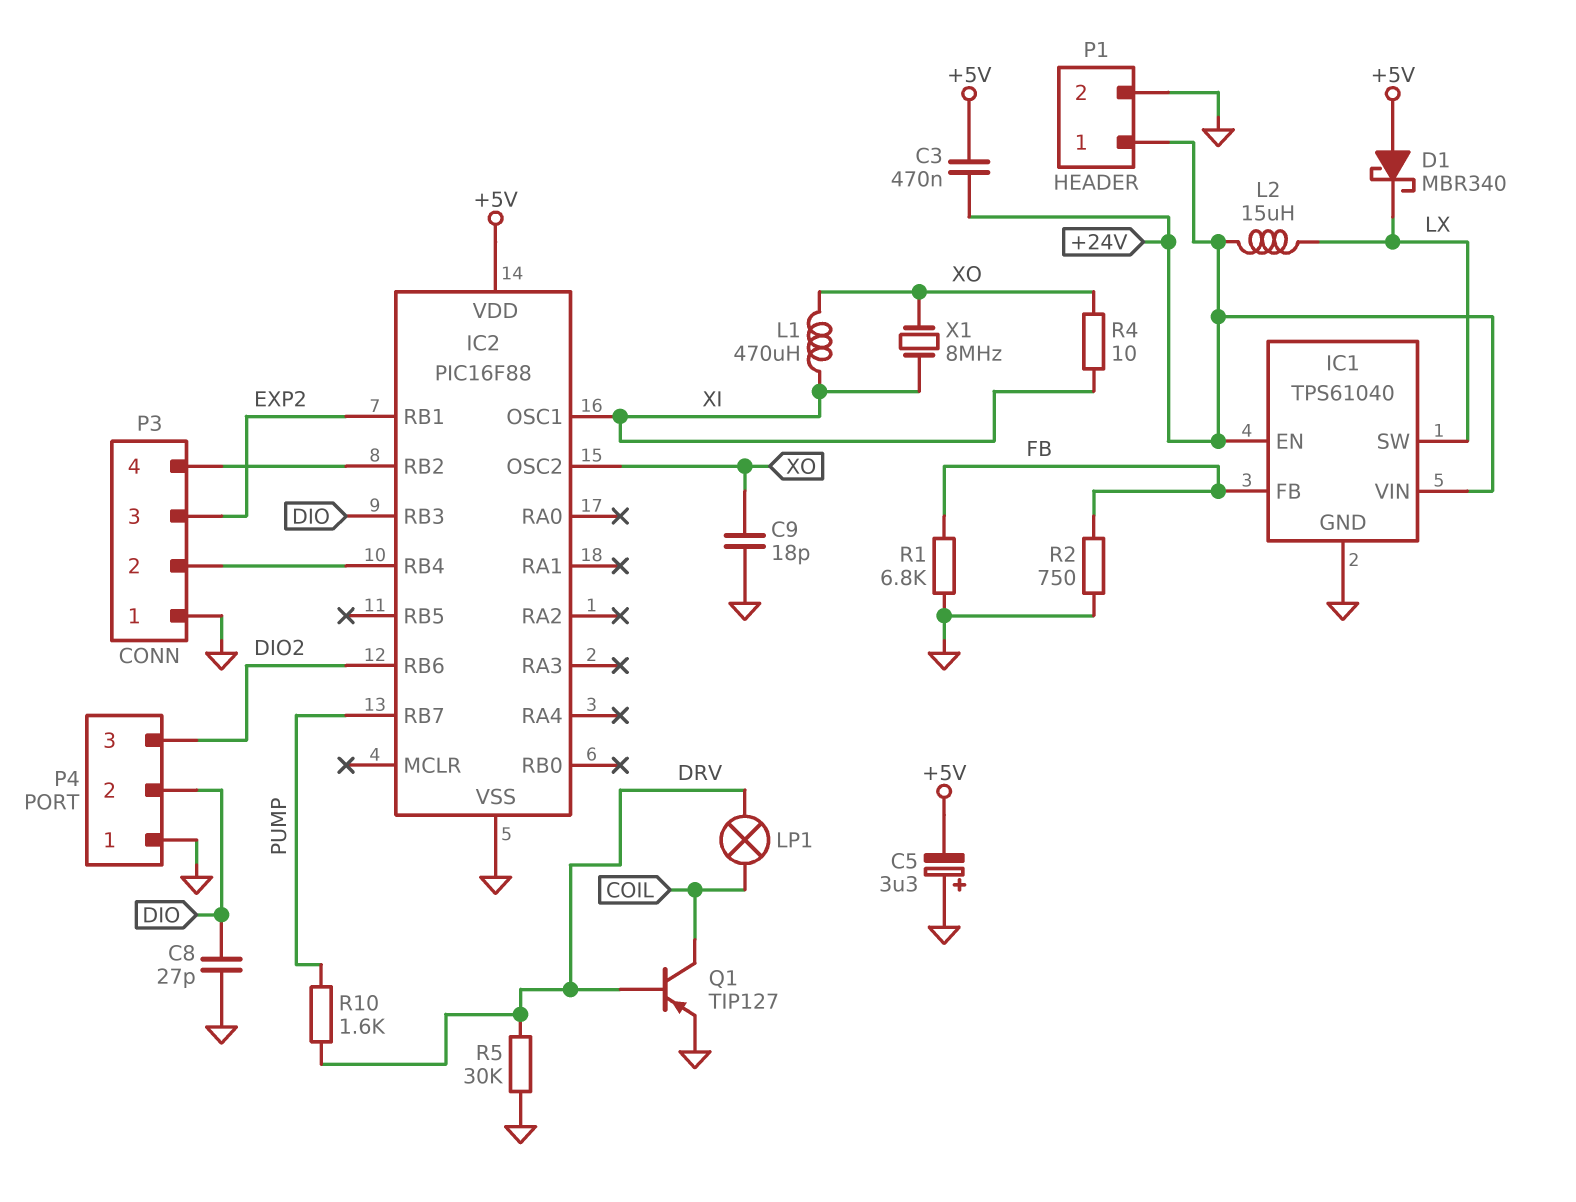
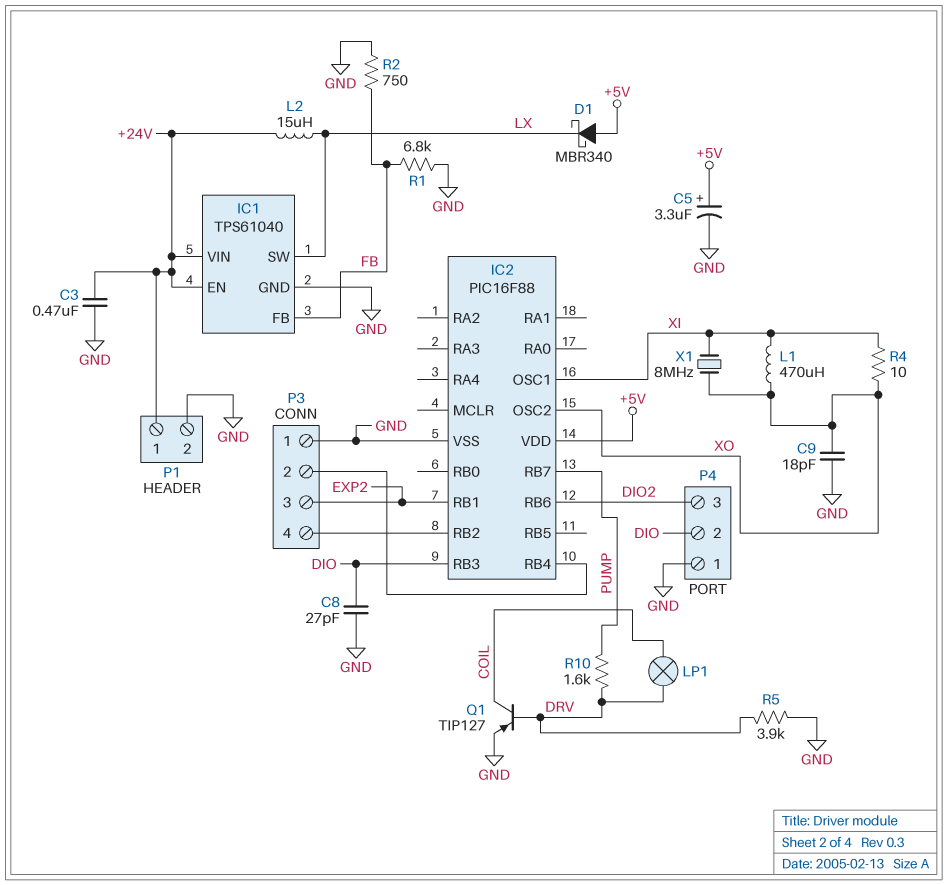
C3: 470nF (+5V, +24V) -> 470nF (+24V, GND)
C5: 3.3uF (plus GND, minus +5V) -> 3.3uF (plus +5V, minus GND)
R5: 30k (DRV, GND) -> 3.9k (DRV, GND)

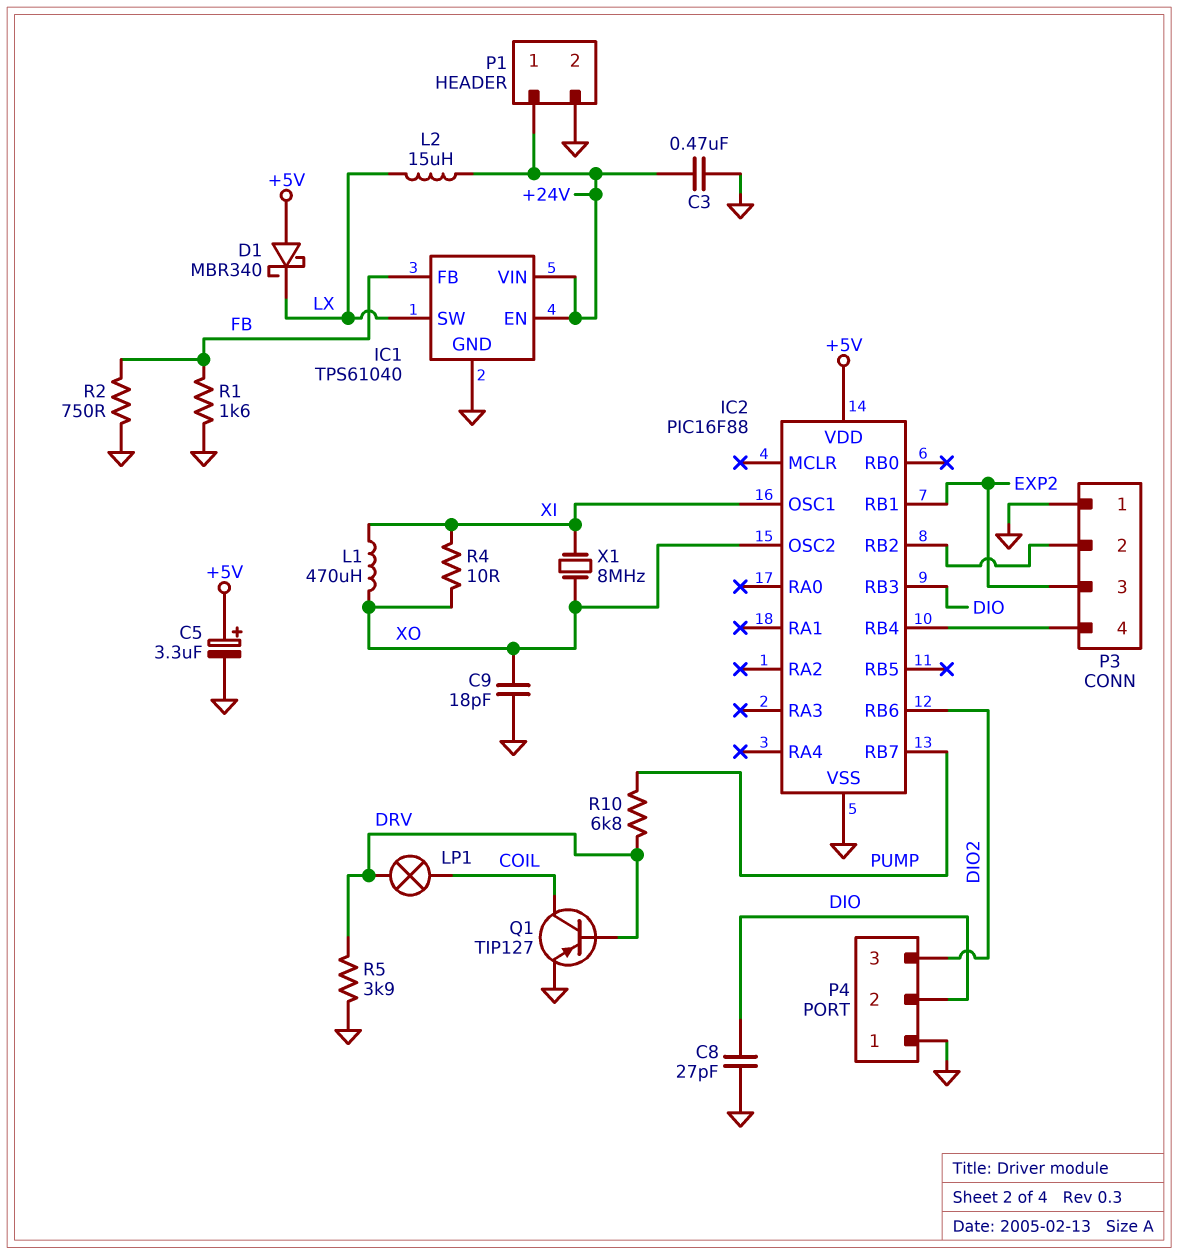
P3 pin 2: IC2/RB4 -> IC2/RB2
P3 pin 4: IC2/RB2 -> IC2/RB4
R1: 6.8k (FB, GND) -> 1.6k (FB, GND)
R10: 1.6k (DRV, PUMP) -> 6.8k (DRV, PUMP)

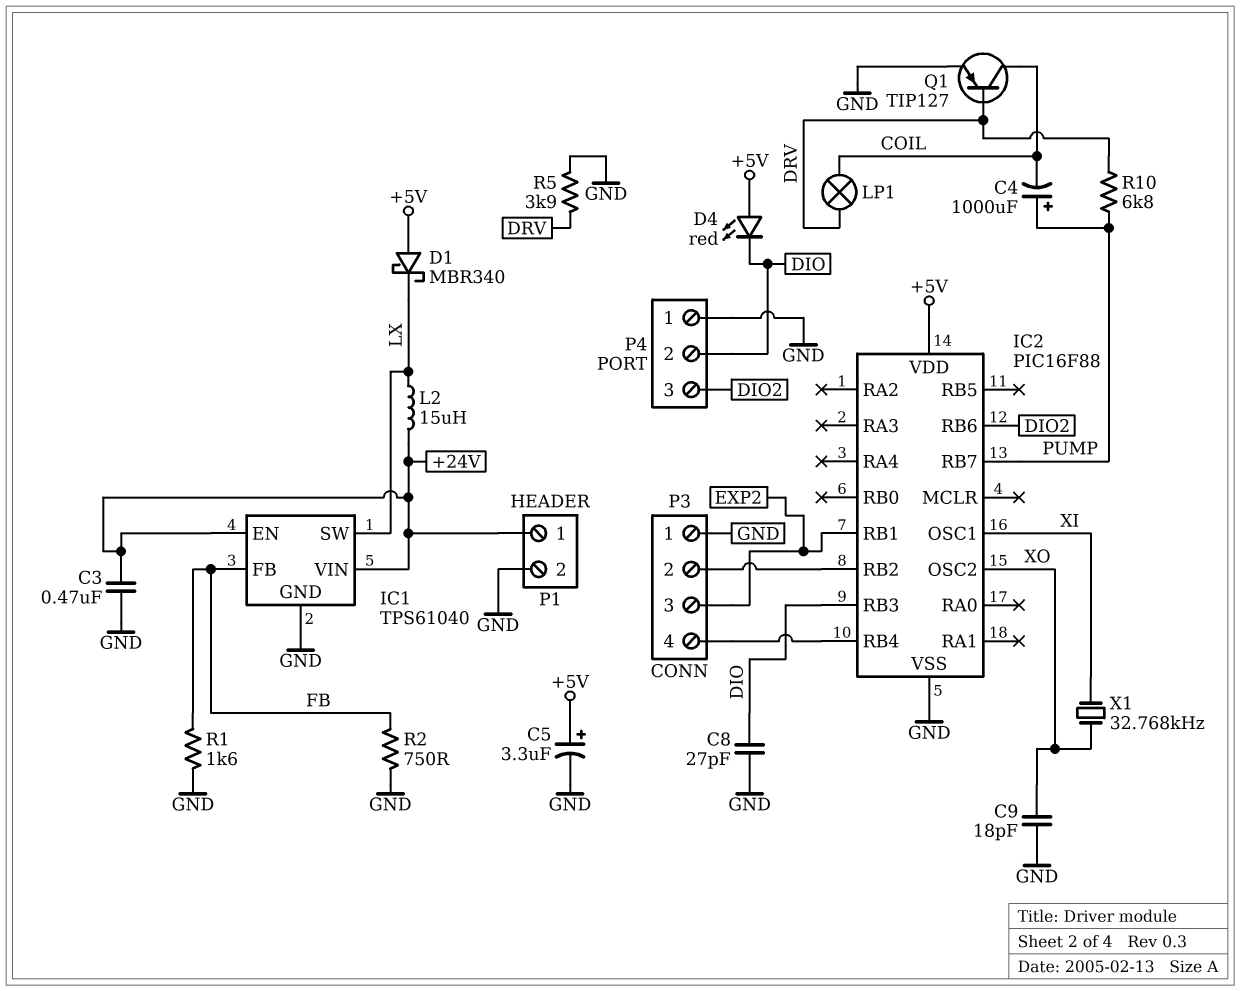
C4: none -> 1000uF (plus PUMP, minus COIL)
D4: none -> LED red (A +5V, K DIO)
L1: 470uH (XI, XO) -> none
R4: 10 (XI, XO) -> none
X1: 8MHz (XI, XO) -> 32.768kHz (XI, XO)

